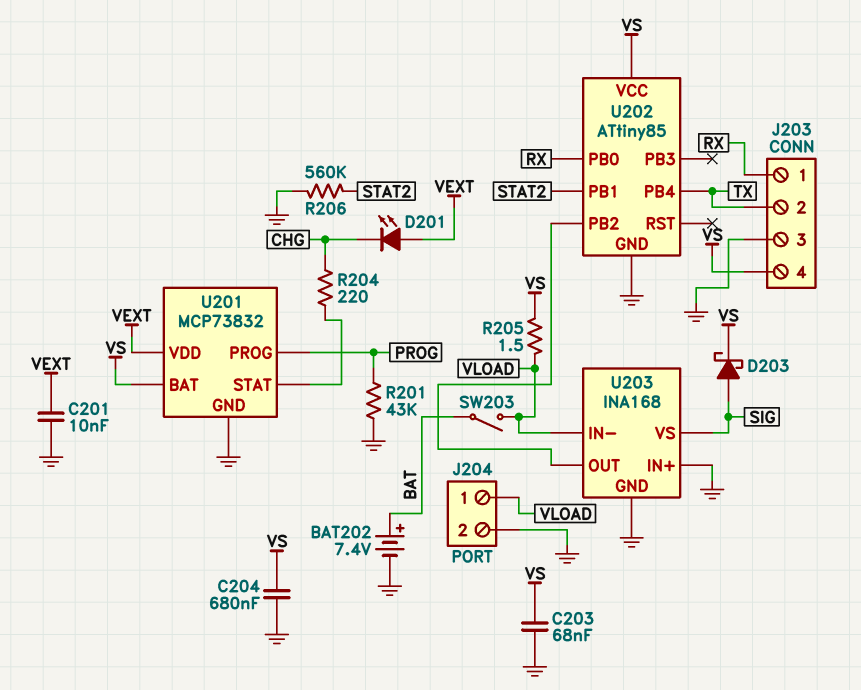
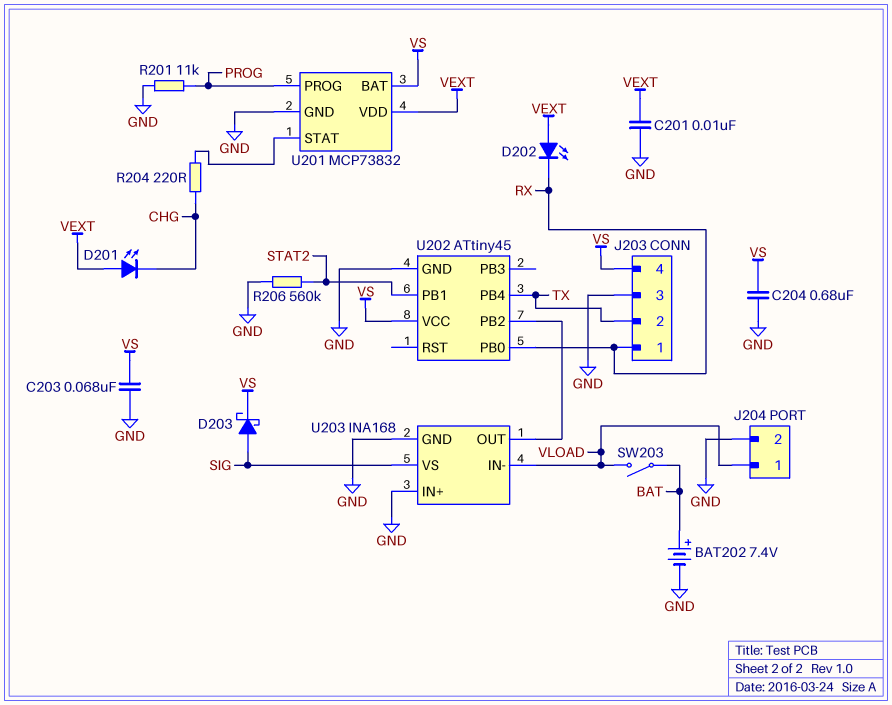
D202: none -> LED (A VEXT, K RX)
R201: 43k (GND, PROG) -> 11k (GND, PROG)
R205: 1.5 (VLOAD, VS) -> none
U202: ATtiny85 -> ATtiny45

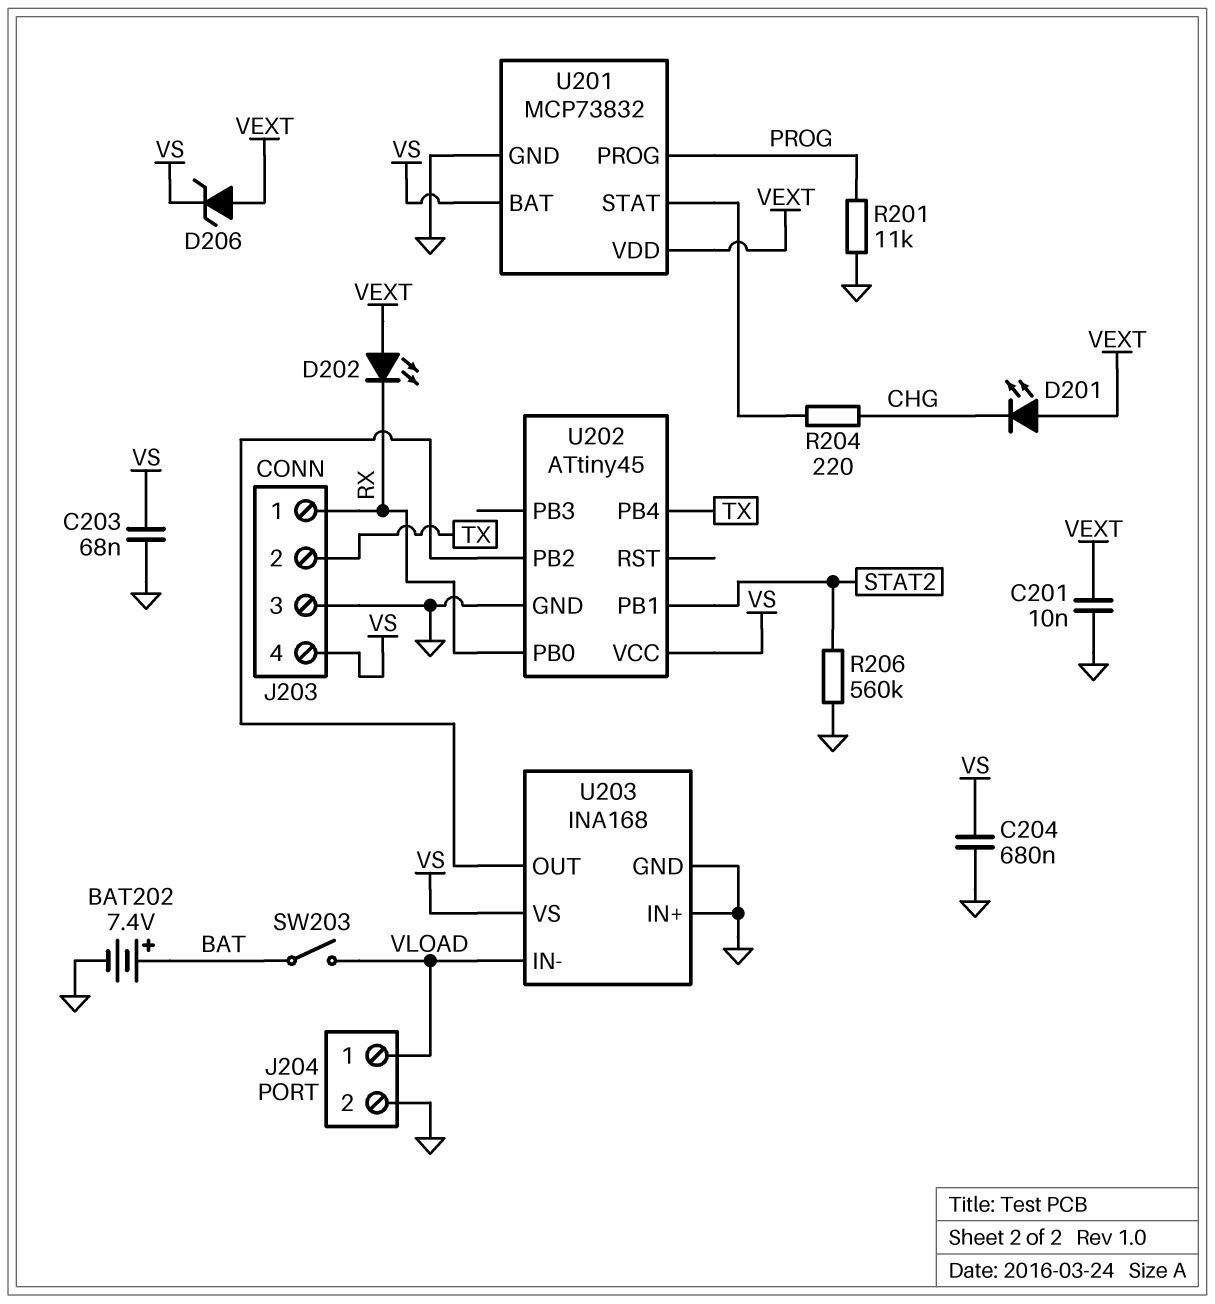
D203: schottky (A SIG, K VS) -> none
D206: none -> zener (A VEXT, K VS)
U203 pin VS: SIG -> VS

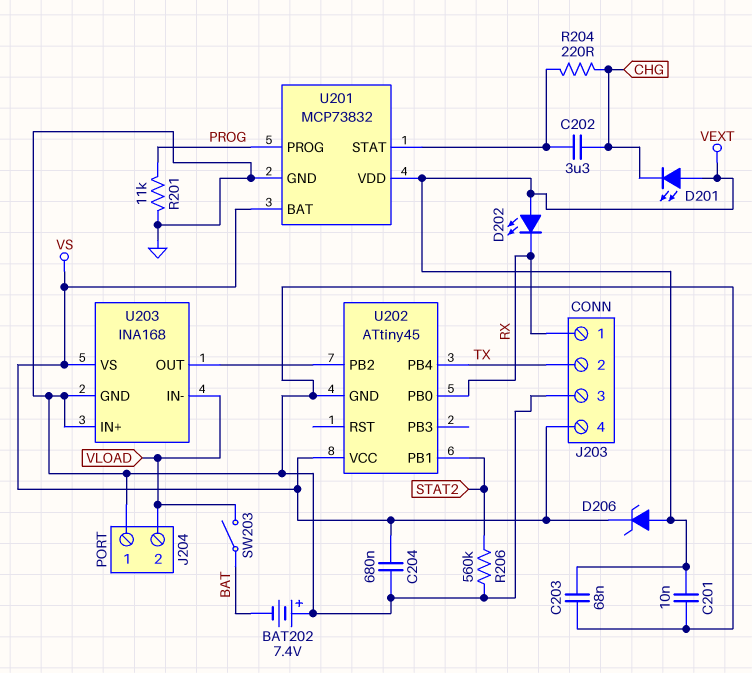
BAT202: 7.4V (plus BAT, minus GND) -> 7.4V (plus GND, minus BAT)
C202: none -> 3.3uF (CHG, U201/STAT)
C203: 68nF (GND, VS) -> 68nF (GND, VEXT)
J204 pin 1: VLOAD -> GND
J204 pin 2: GND -> VLOAD

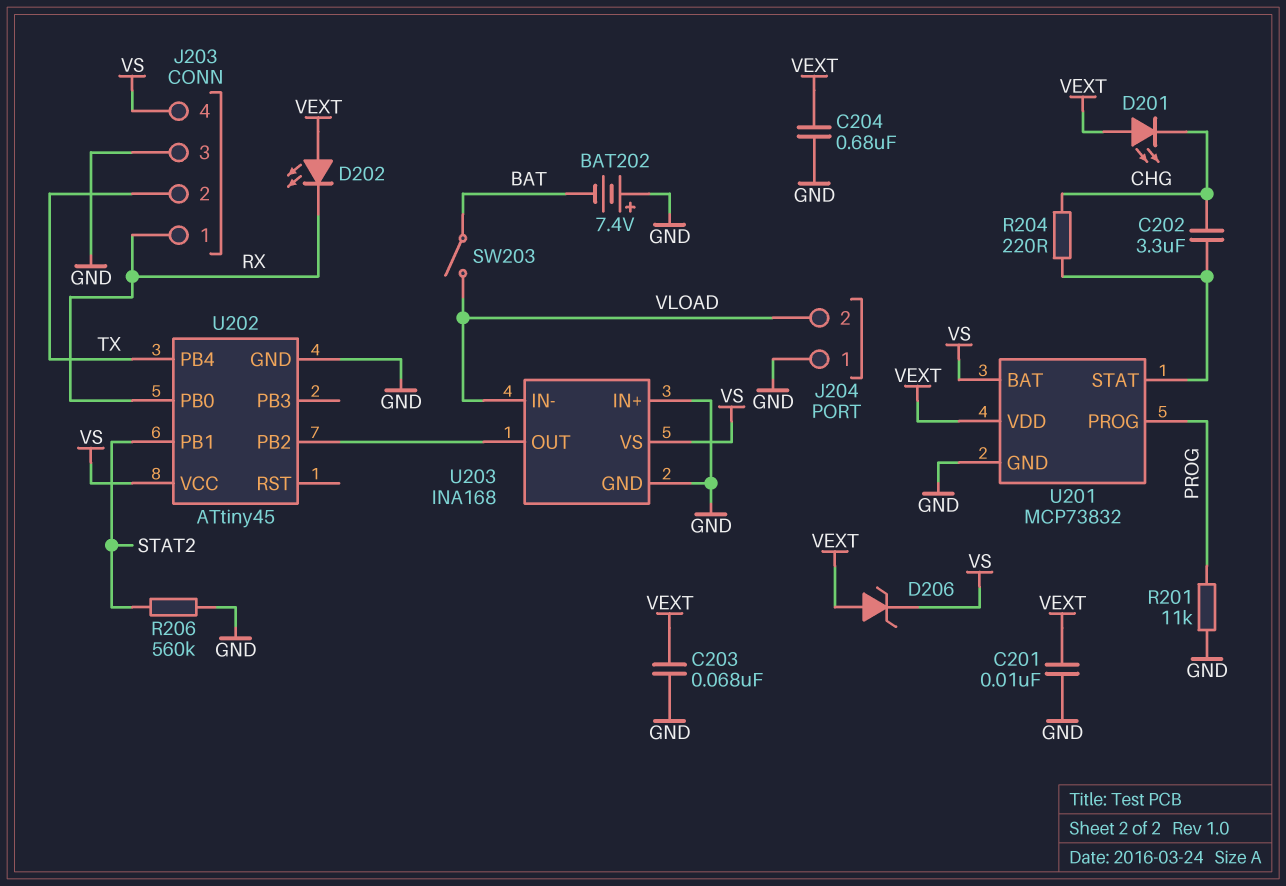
C204: 680nF (GND, VS) -> 680nF (GND, VEXT)

